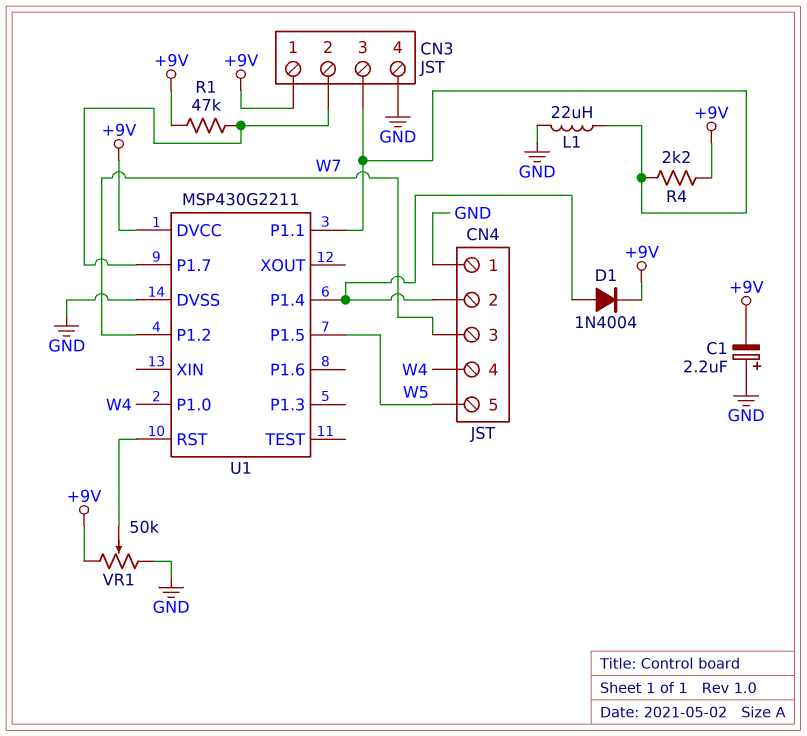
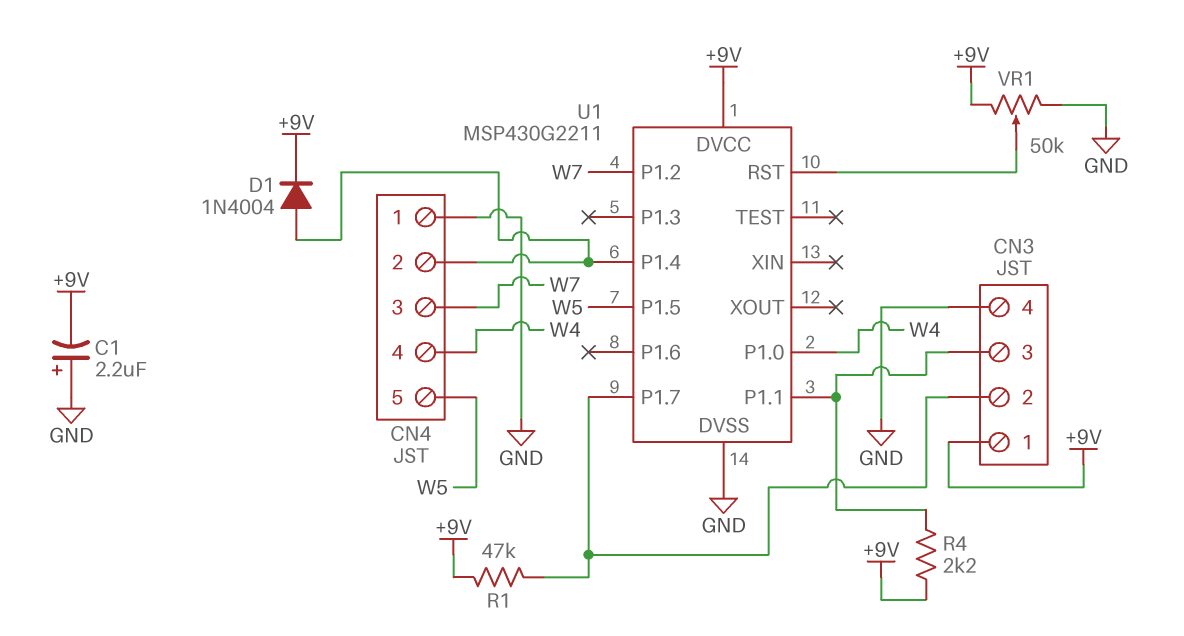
L1: 22uH (CN3/3, GND) -> none

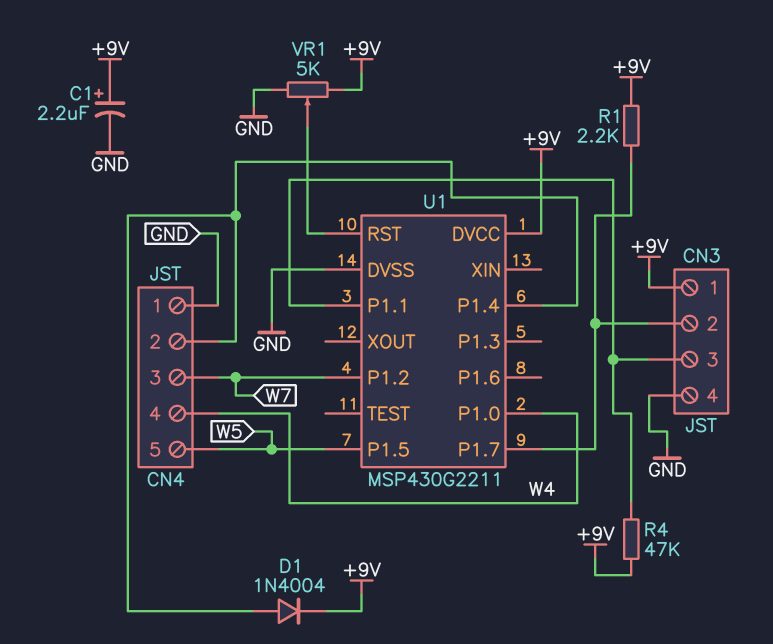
C1: 2.2uF (plus GND, minus +9V) -> 2.2uF (plus +9V, minus GND)
R1: 47k (+9V, CN3/2) -> 2.2k (+9V, CN3/2)
R4: 2.2k (+9V, CN3/3) -> 47k (+9V, CN3/3)
VR1: 50k (+9V, GND, wiper U1/RST) -> 5k (+9V, GND, wiper U1/RST)

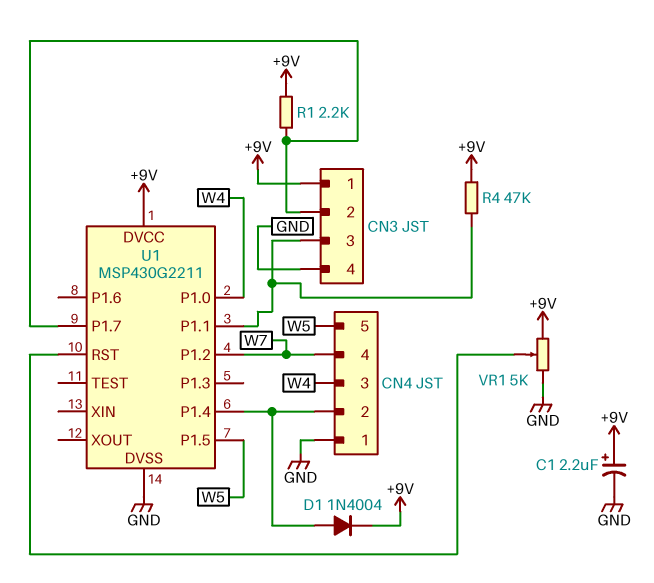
CN4 pin 3: W7 -> W4
CN4 pin 4: W4 -> W7

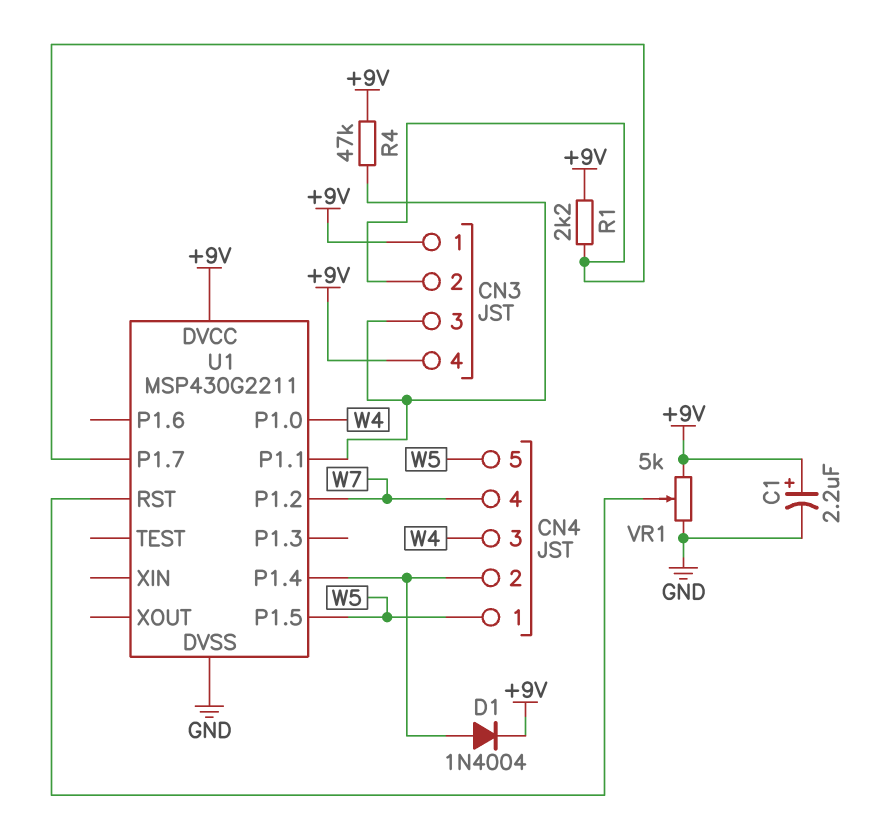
CN3 pin 4: GND -> +9V
CN4 pin 1: GND -> W5

